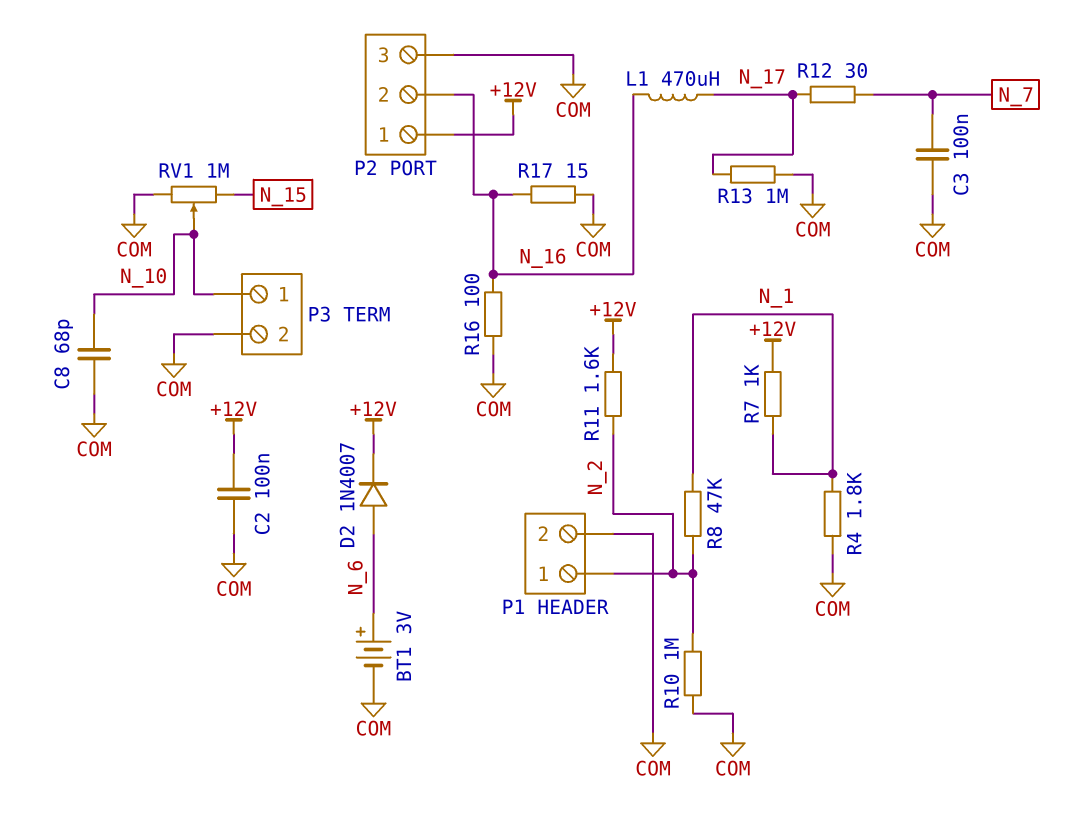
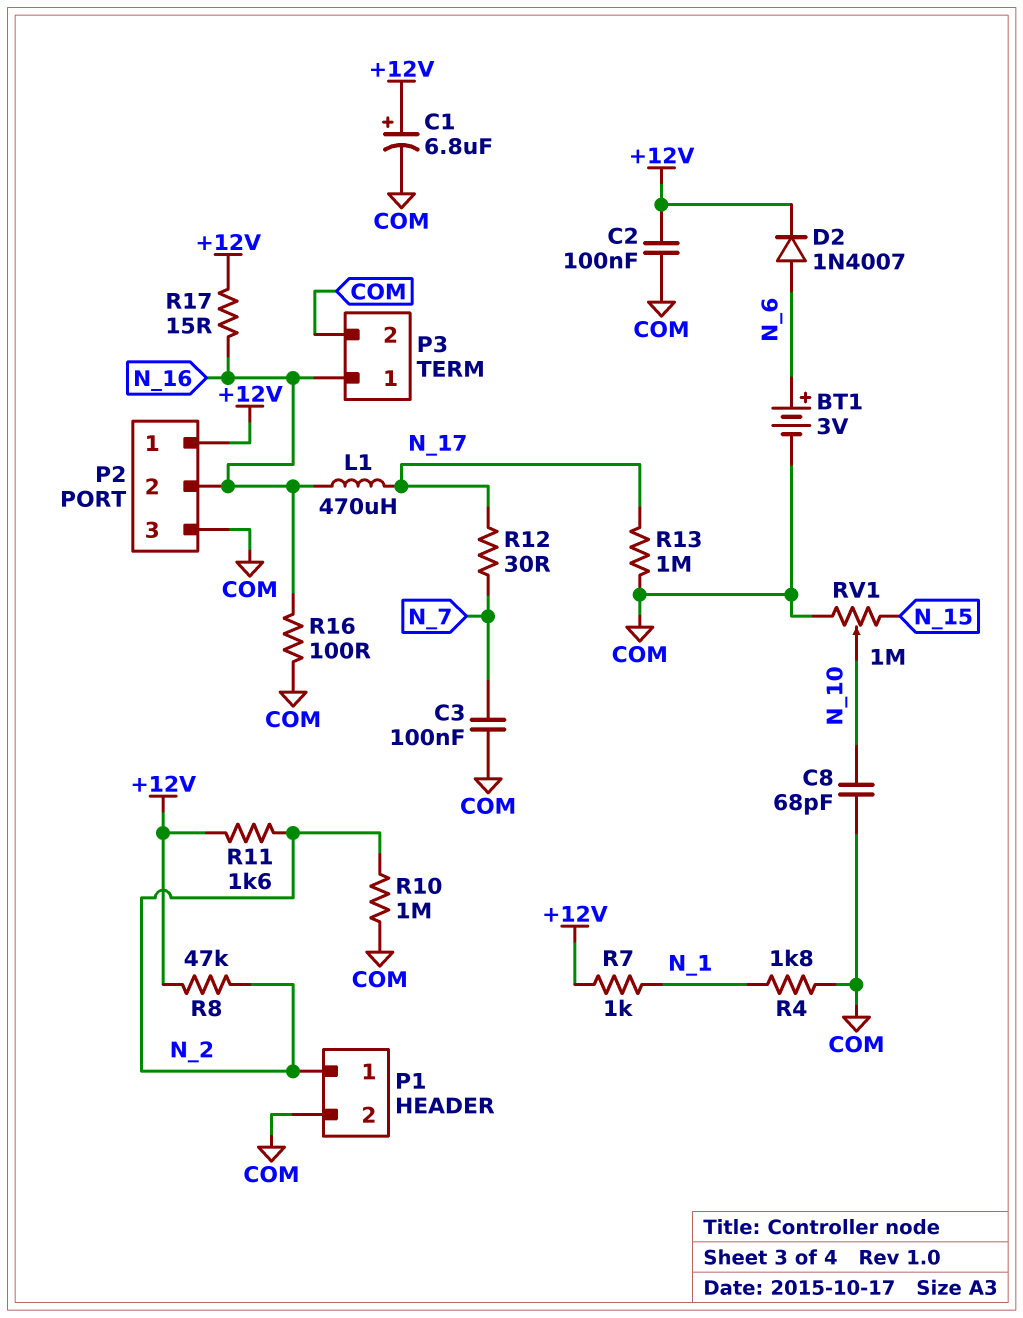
C1: none -> 6.8uF (plus +12V, minus COM)
P3 pin 1: N_10 -> N_16
R8: 47k (N_1, N_2) -> 47k (+12V, N_2)
R17: 15 (COM, N_16) -> 15 (+12V, N_16)

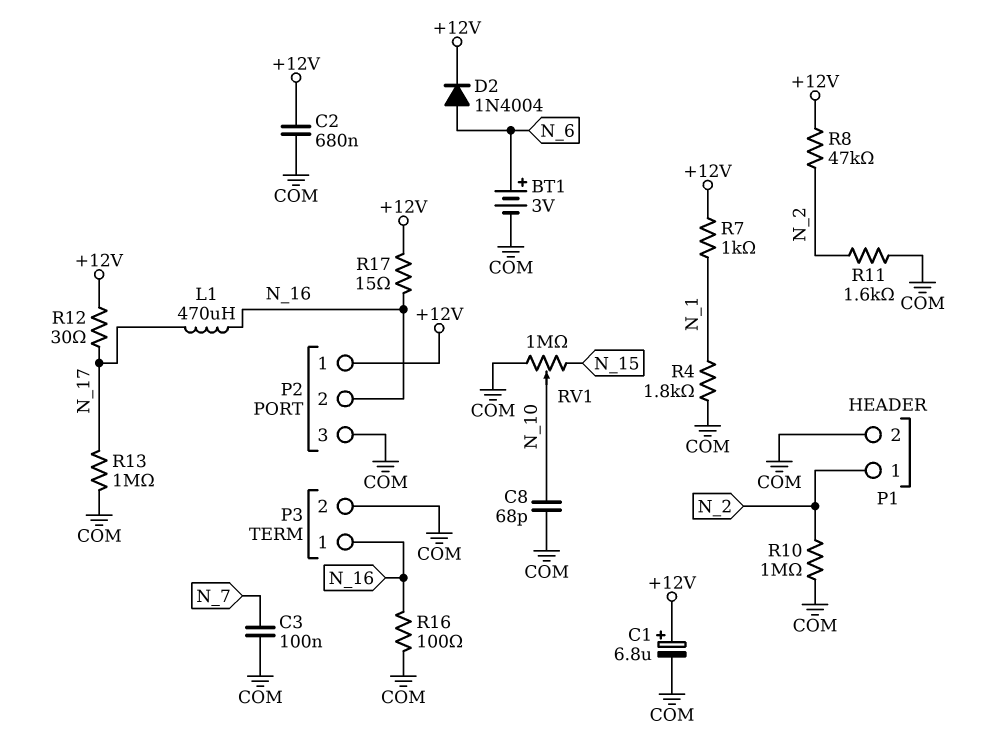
C2: 100nF (+12V, COM) -> 680nF (+12V, COM)
D2: diode 1N4007 (A N_6, K +12V) -> diode 1N4004 (A N_6, K +12V)
R11: 1.6k (+12V, N_2) -> 1.6k (COM, N_2)
R12: 30 (N_7, N_17) -> 30 (+12V, N_17)

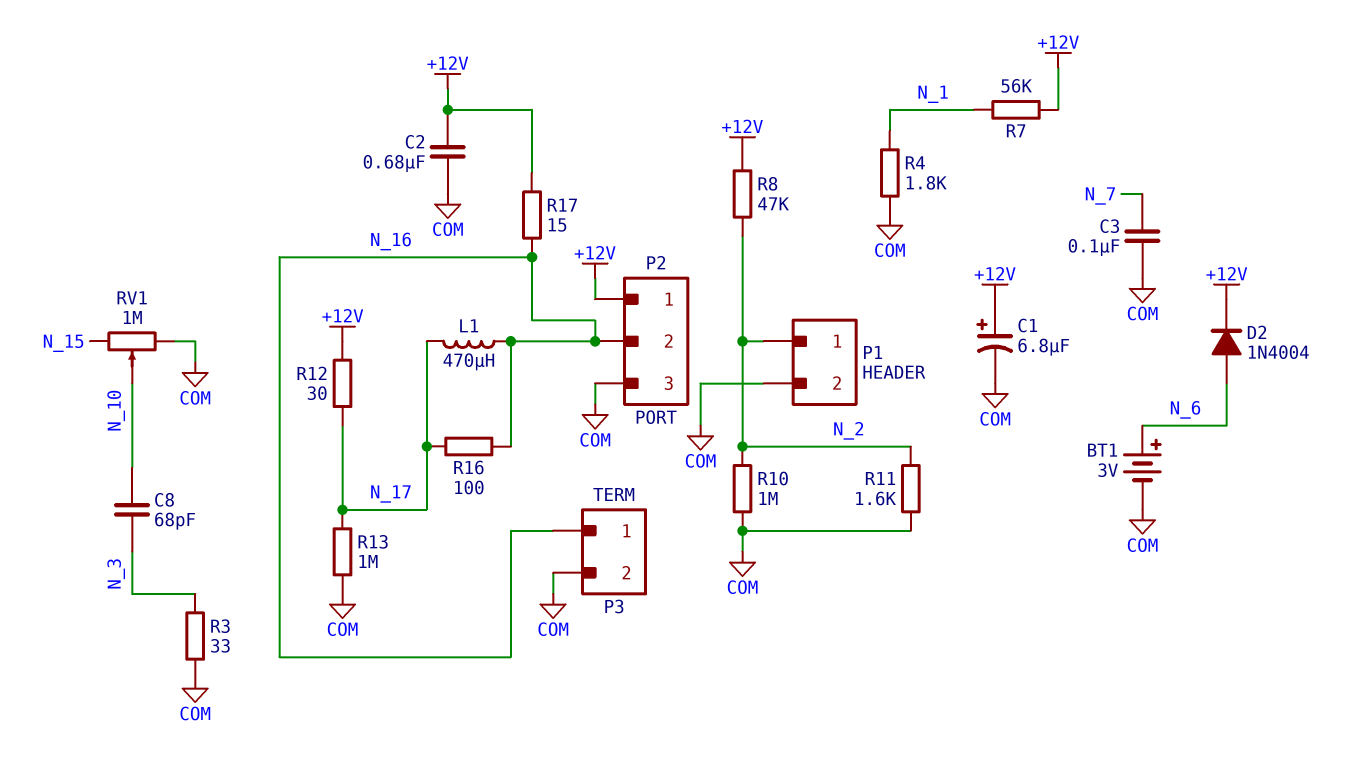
C8: 68pF (COM, N_10) -> 68pF (N_3, N_10)
R3: none -> 33 (COM, N_3)
R7: 1k (+12V, N_1) -> 56k (+12V, N_1)
R16: 100 (COM, N_16) -> 100 (N_16, N_17)

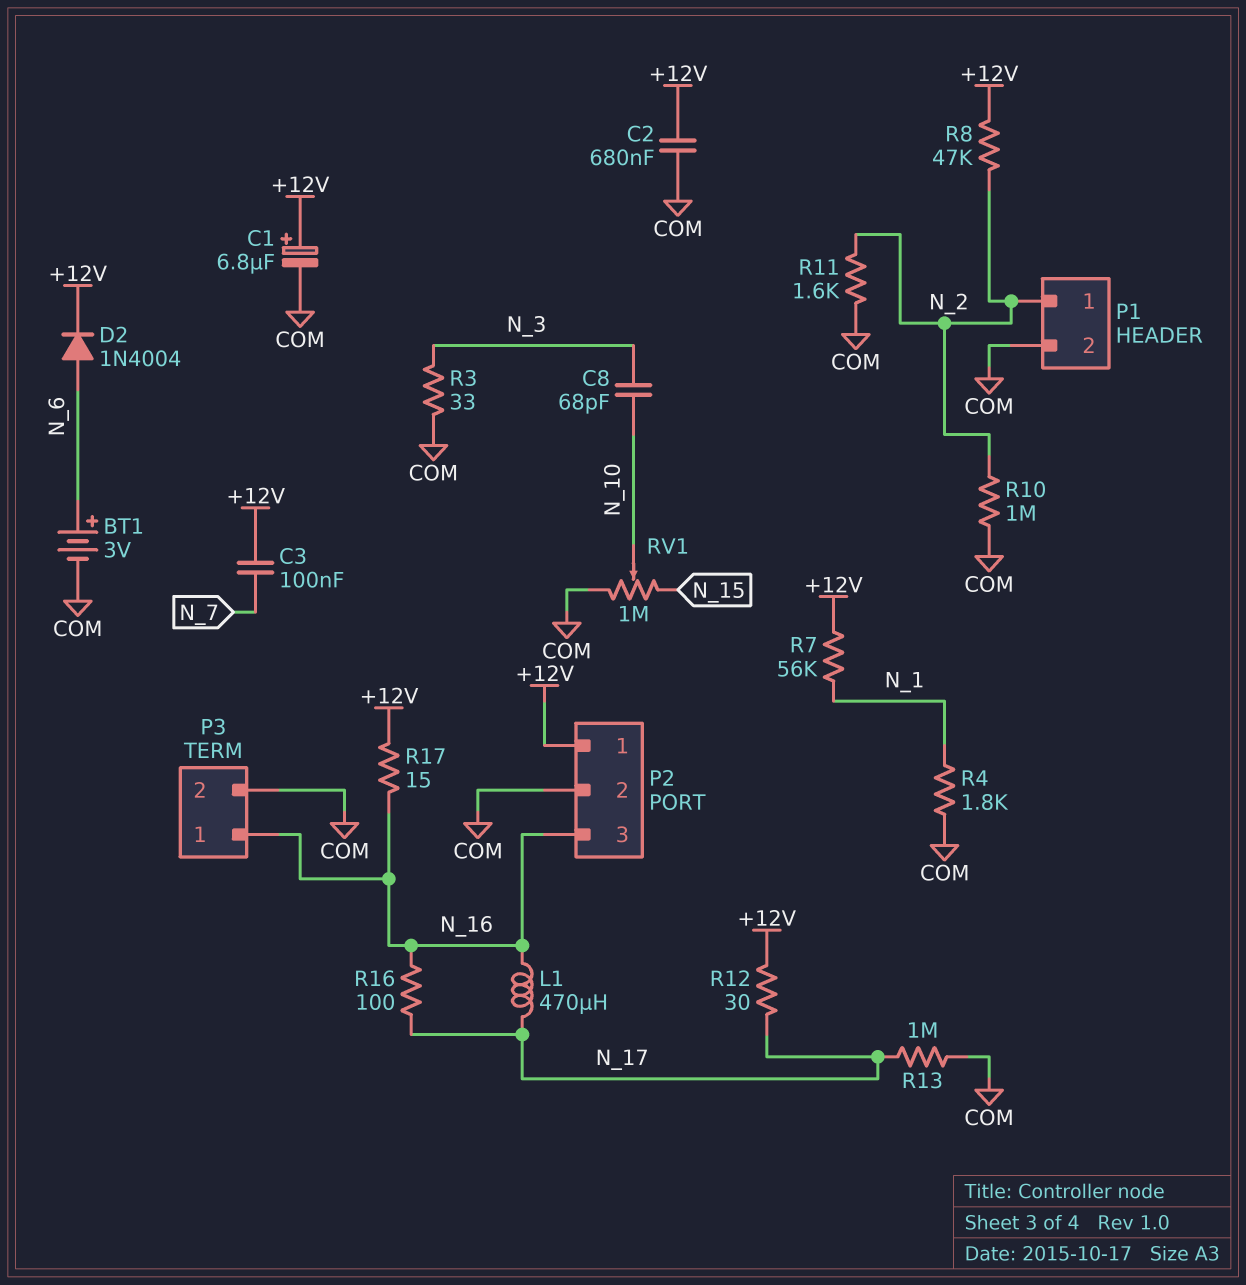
C3: 100nF (COM, N_7) -> 100nF (+12V, N_7)
P2 pin 2: N_16 -> COM
P2 pin 3: COM -> N_16

